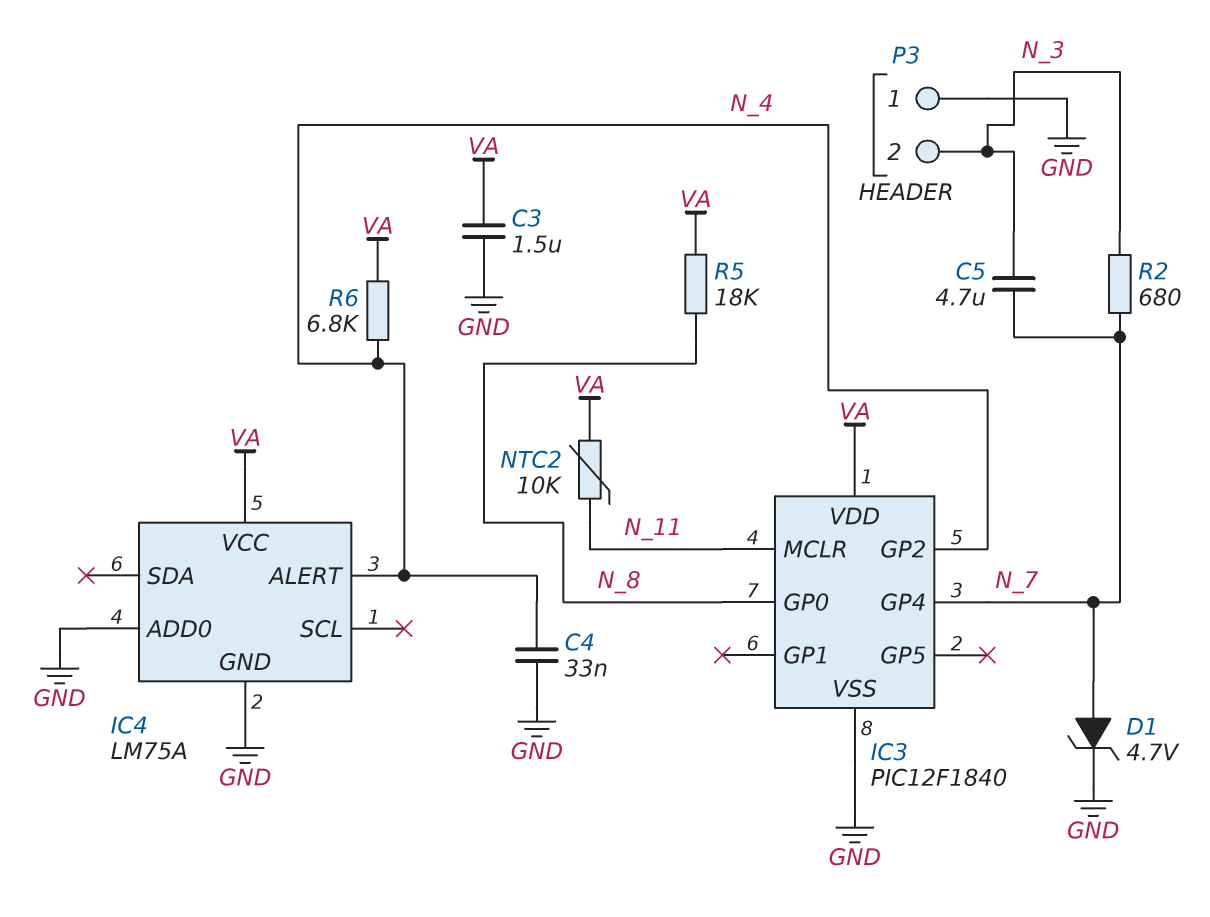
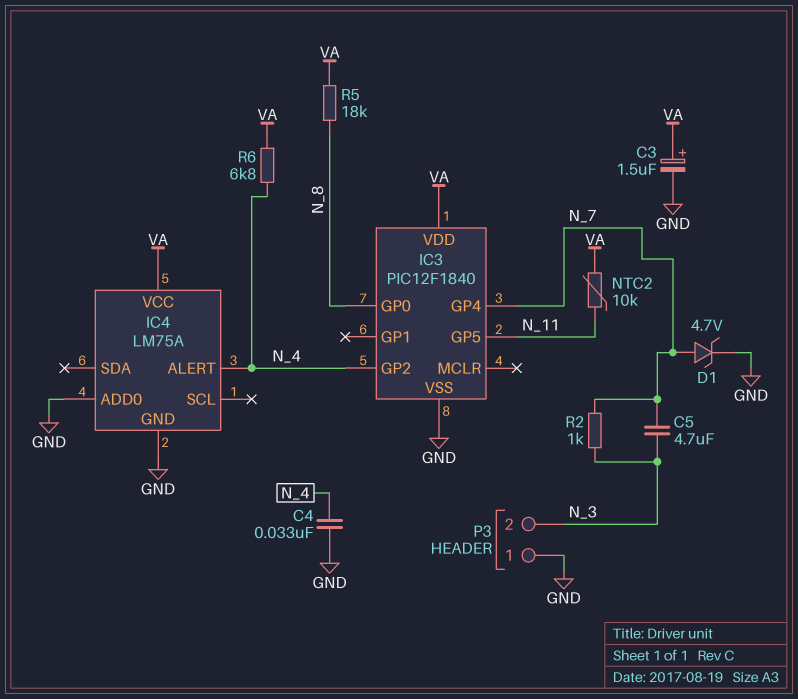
C3: 1.5uF (GND, VA) -> 1.5uF (plus VA, minus GND)
IC3 pin GP5: none -> N_11
IC3 pin MCLR: N_11 -> none
R2: 680 (N_3, N_7) -> 1k (N_3, N_7)

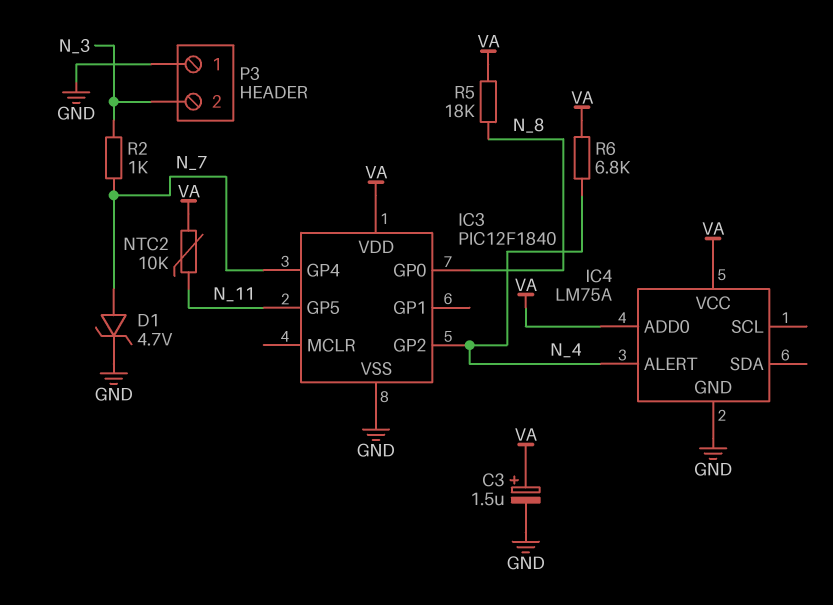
C4: 33nF (GND, N_4) -> none
C5: 4.7uF (N_3, N_7) -> none
IC4 pin ADD0: GND -> VA

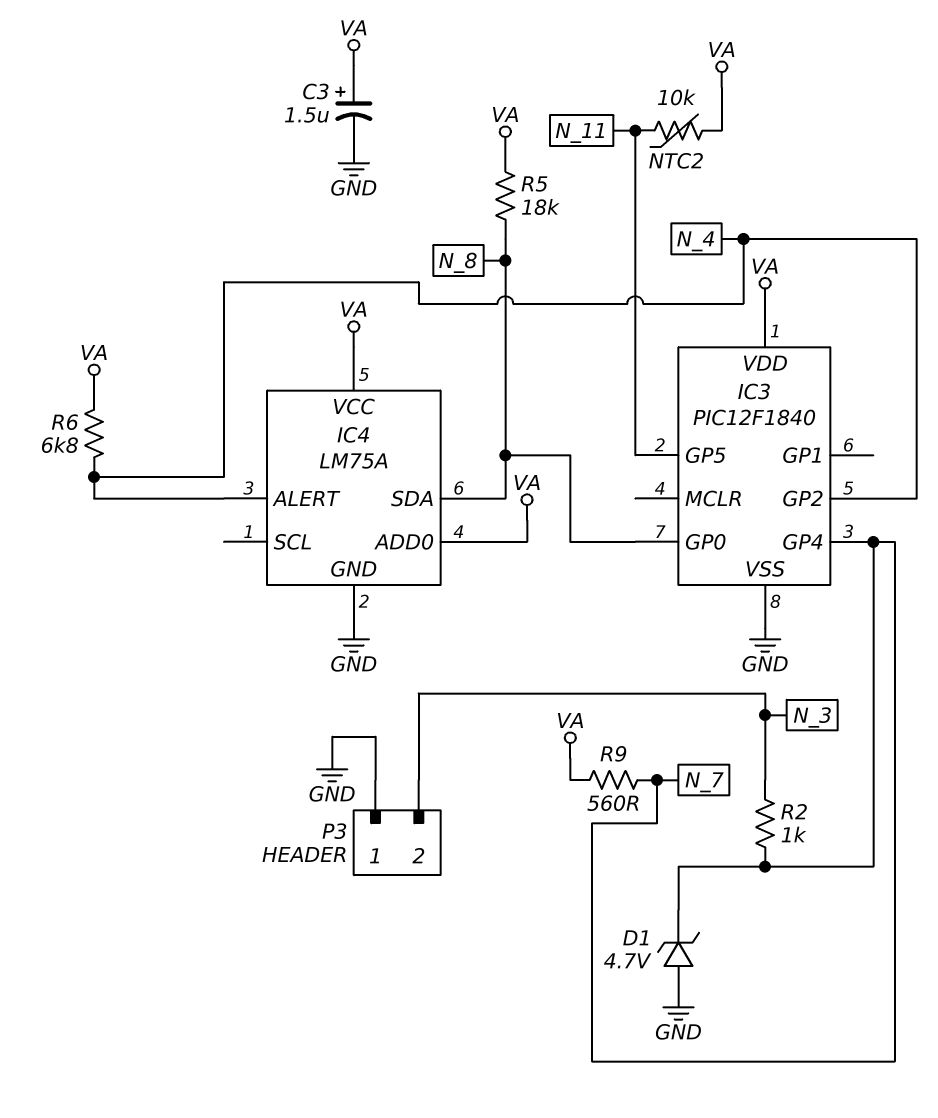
D1: zener 4.7V (A N_7, K GND) -> zener 4.7V (A GND, K N_7)
IC4 pin SDA: none -> N_8
R9: none -> 560 (N_7, VA)

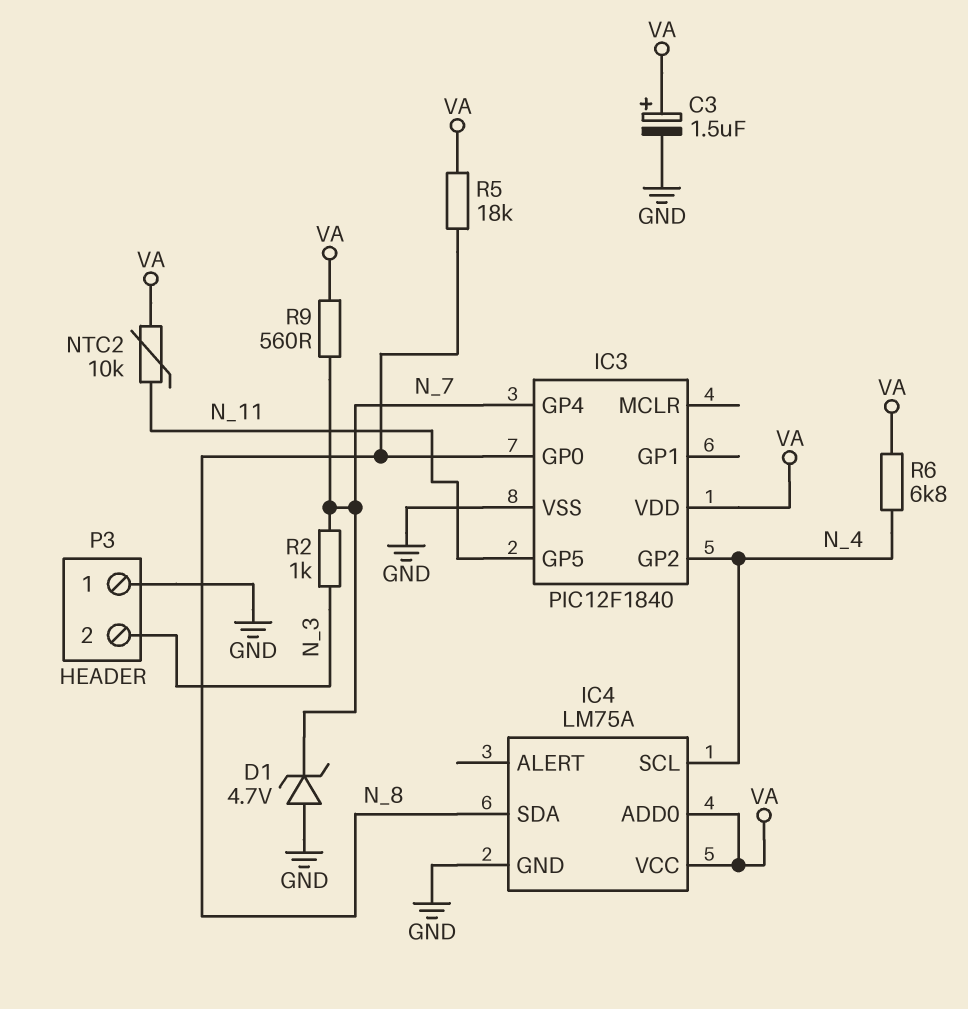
IC4 pin ALERT: N_4 -> none
IC4 pin SCL: none -> N_4

